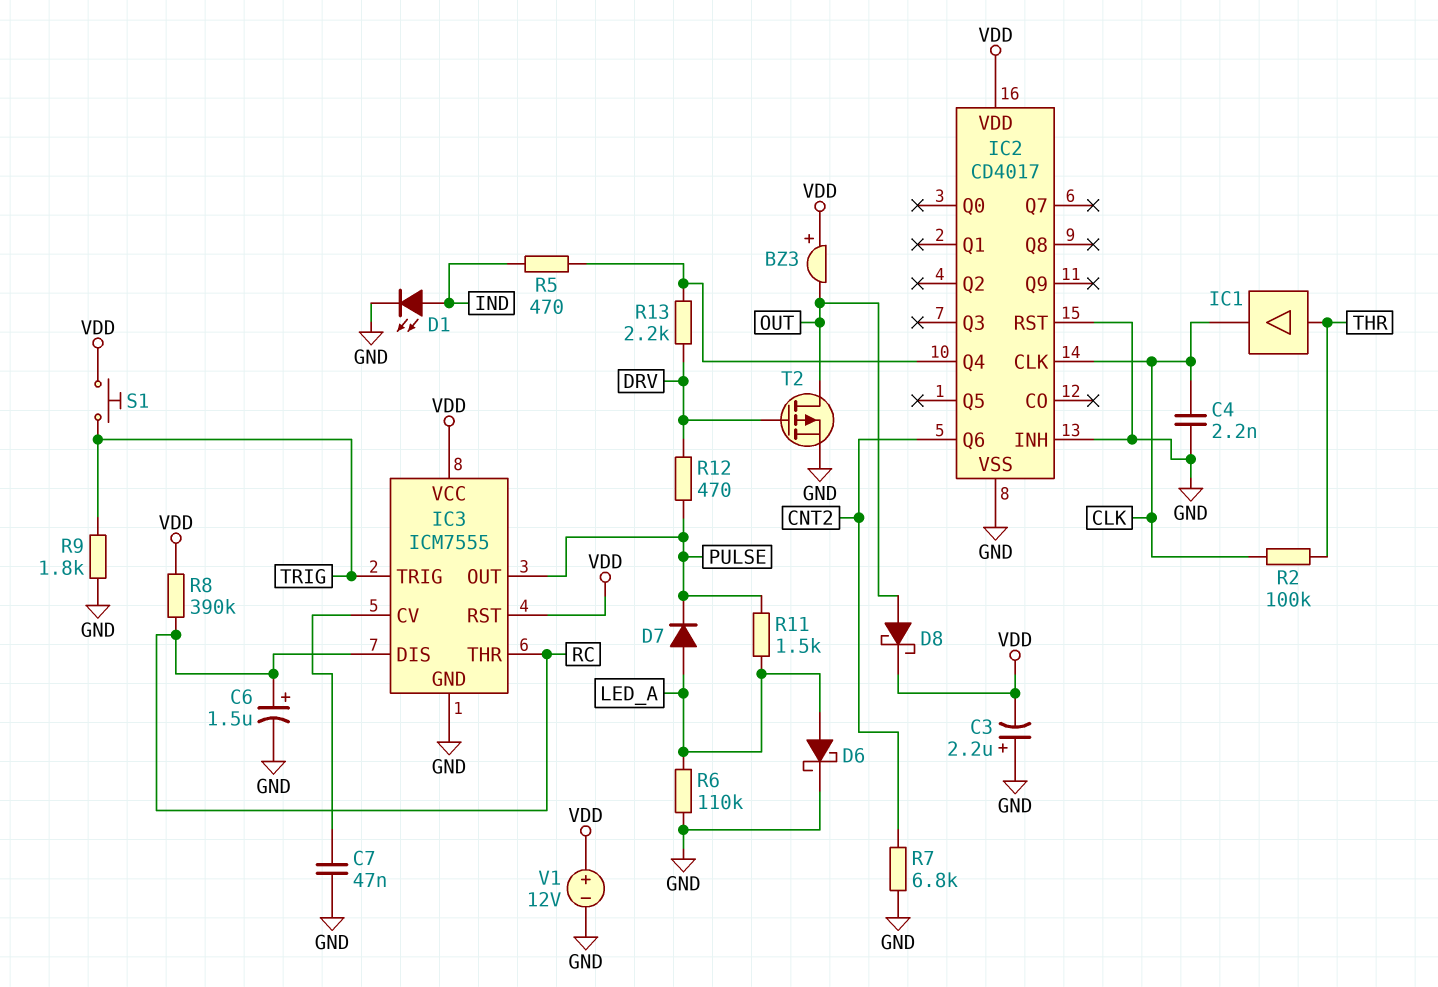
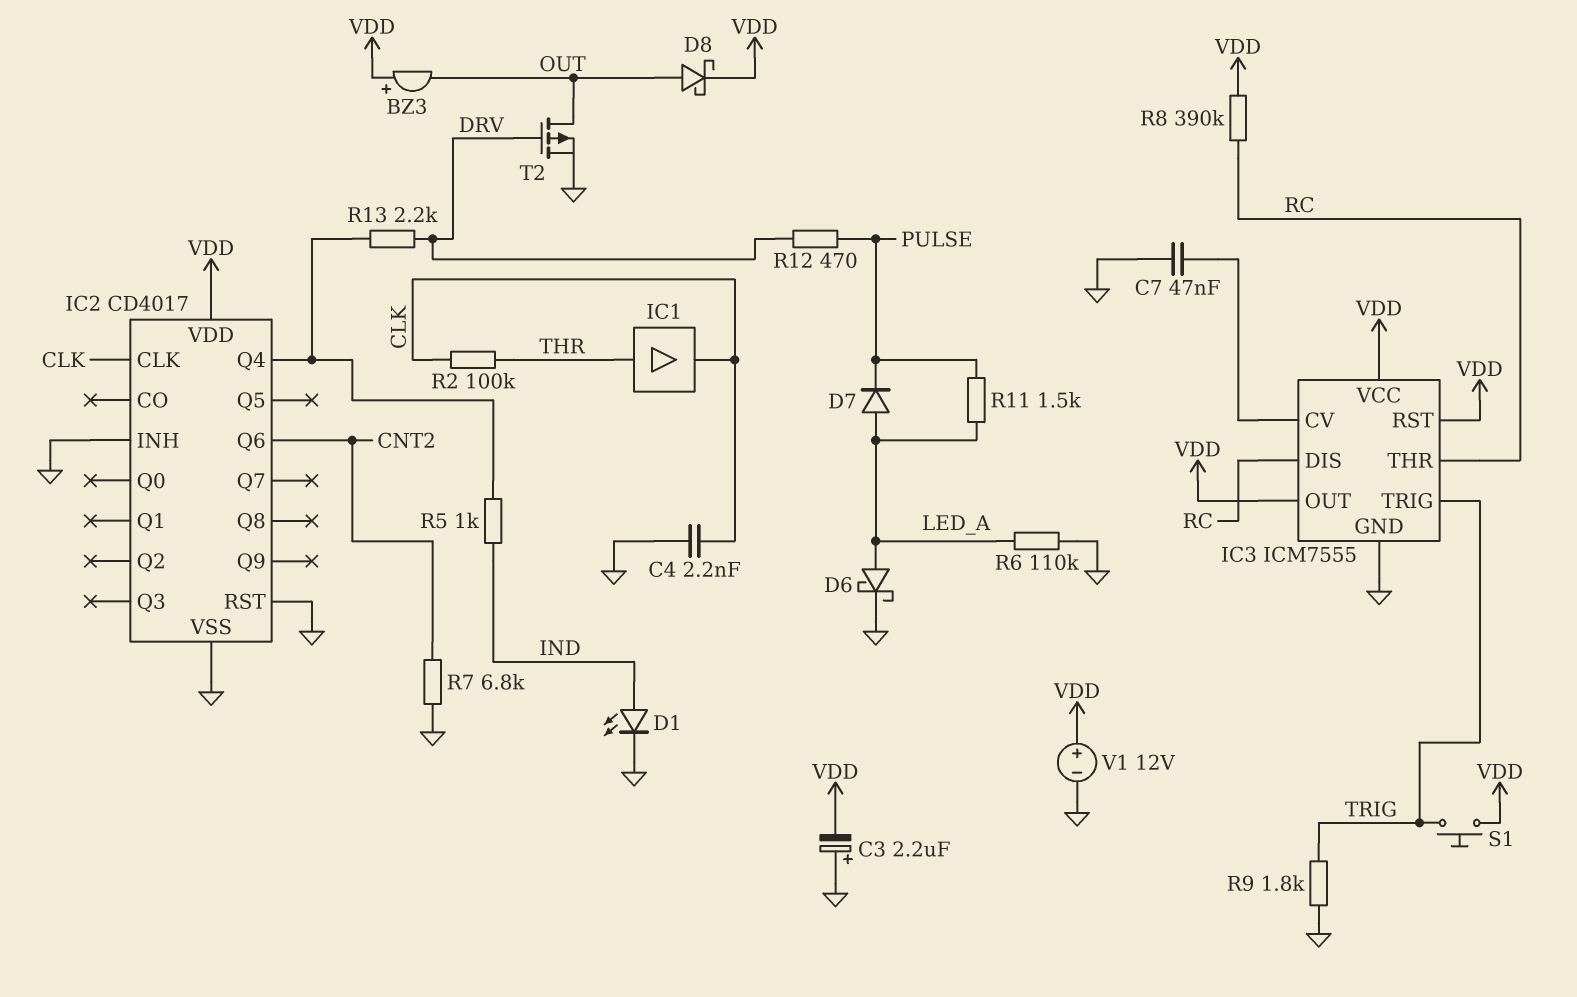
C6: 1.5uF (plus RC, minus GND) -> none
IC3 pin OUT: PULSE -> VDD
R5: 470 (IC2/Q4, IND) -> 1k (IC2/Q4, IND)

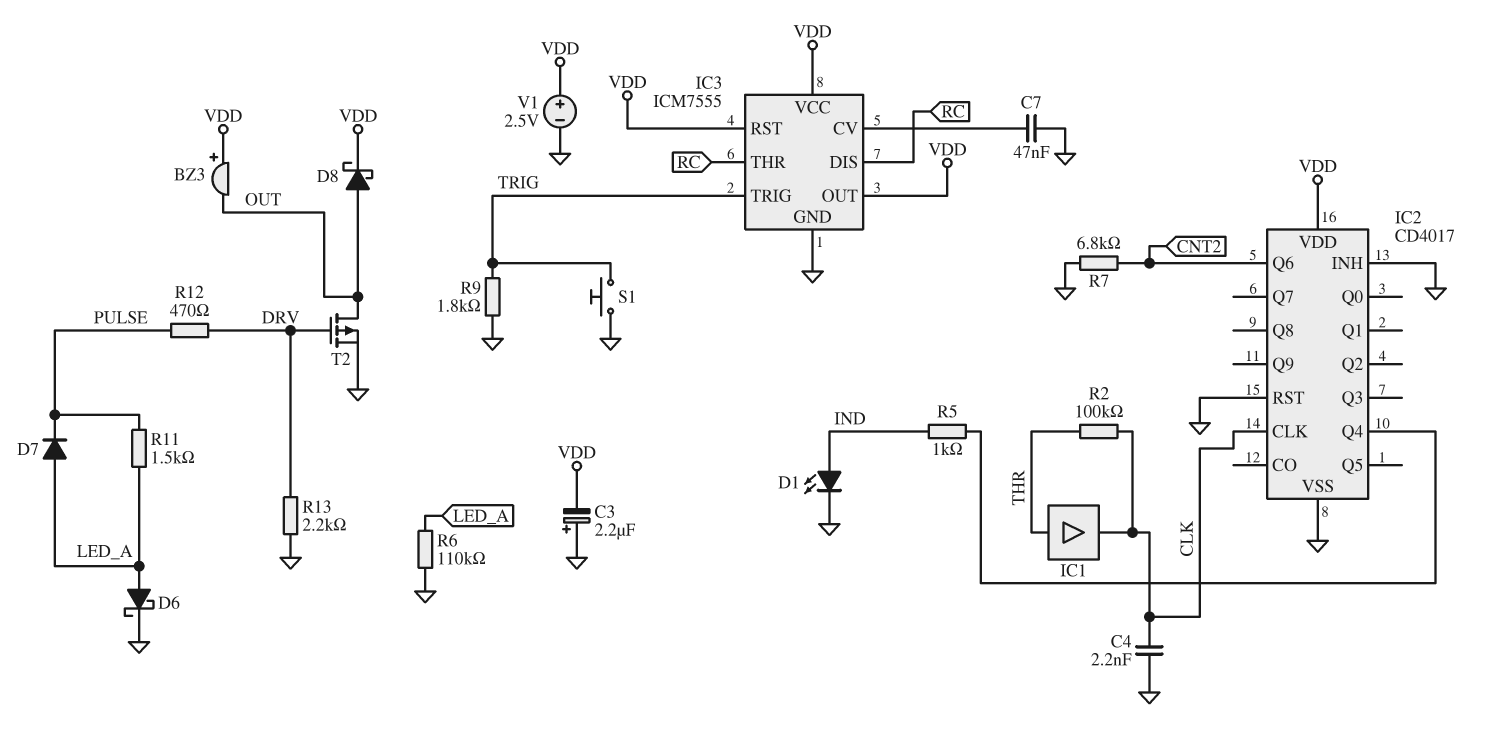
R8: 390k (RC, VDD) -> none
R13: 2.2k (DRV, IC2/Q4) -> 2.2k (DRV, GND)
S1: button (TRIG, VDD) -> button (GND, TRIG)
V1: 12V (plus VDD, minus GND) -> 2.5V (plus VDD, minus GND)

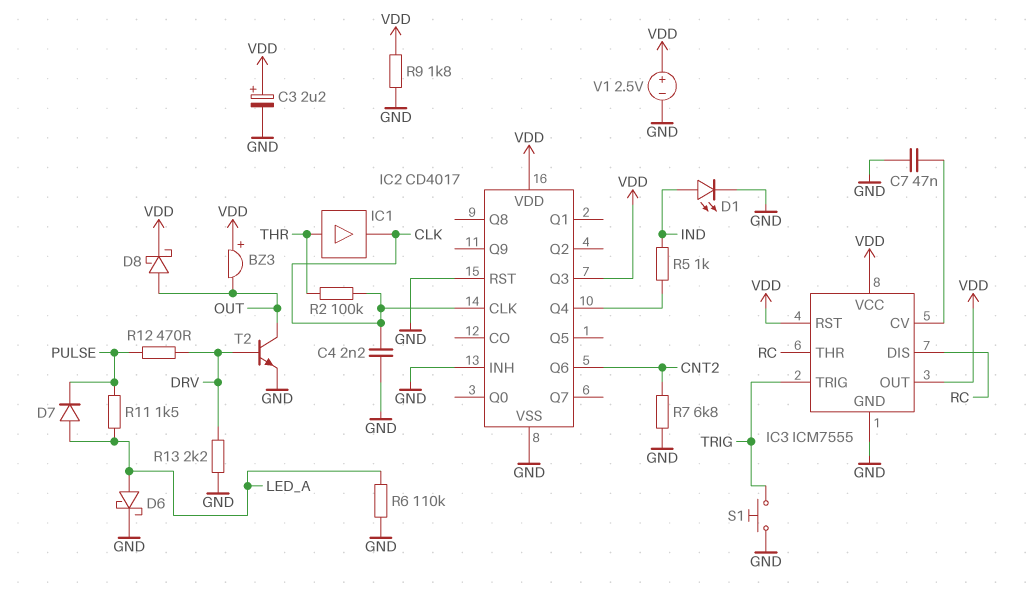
C3: 2.2uF (plus GND, minus VDD) -> 2.2uF (plus VDD, minus GND)
IC2 pin Q3: none -> VDD
R9: 1.8k (GND, TRIG) -> 1.8k (GND, VDD)
T2: PMOS (G DRV, D OUT, S GND) -> NPN (B DRV, C OUT, E GND)

